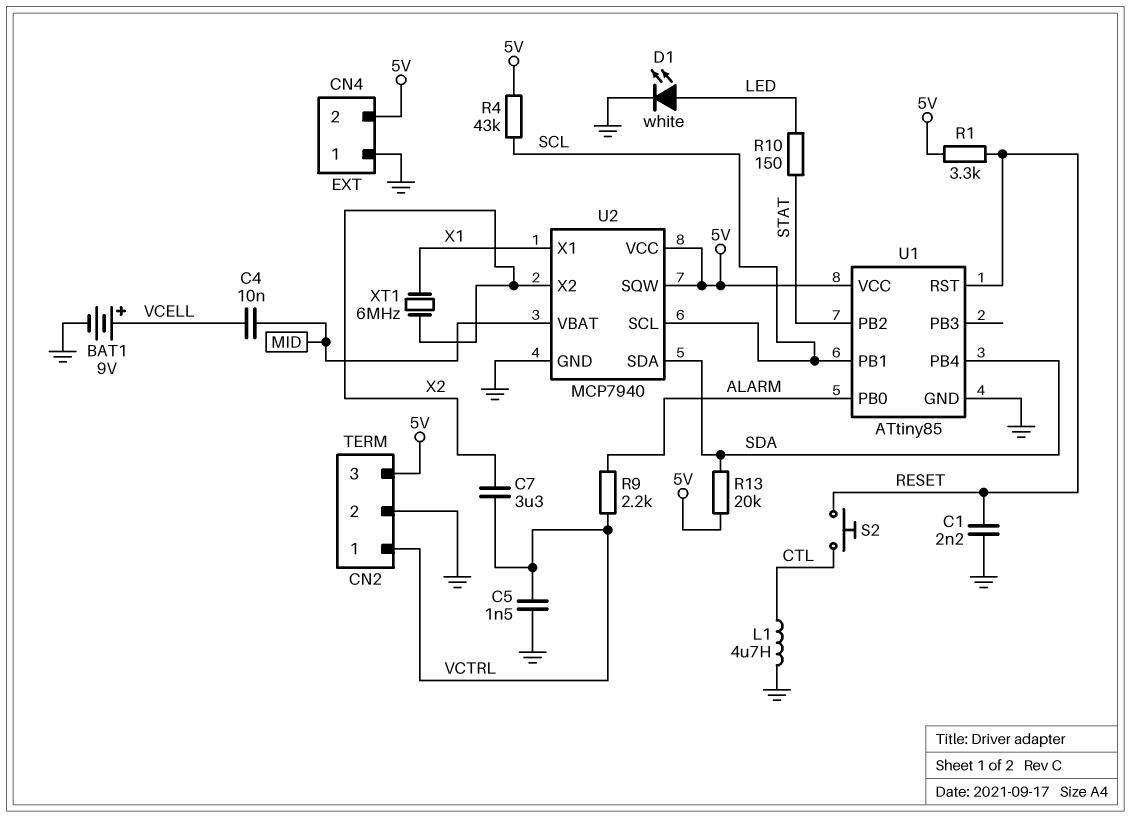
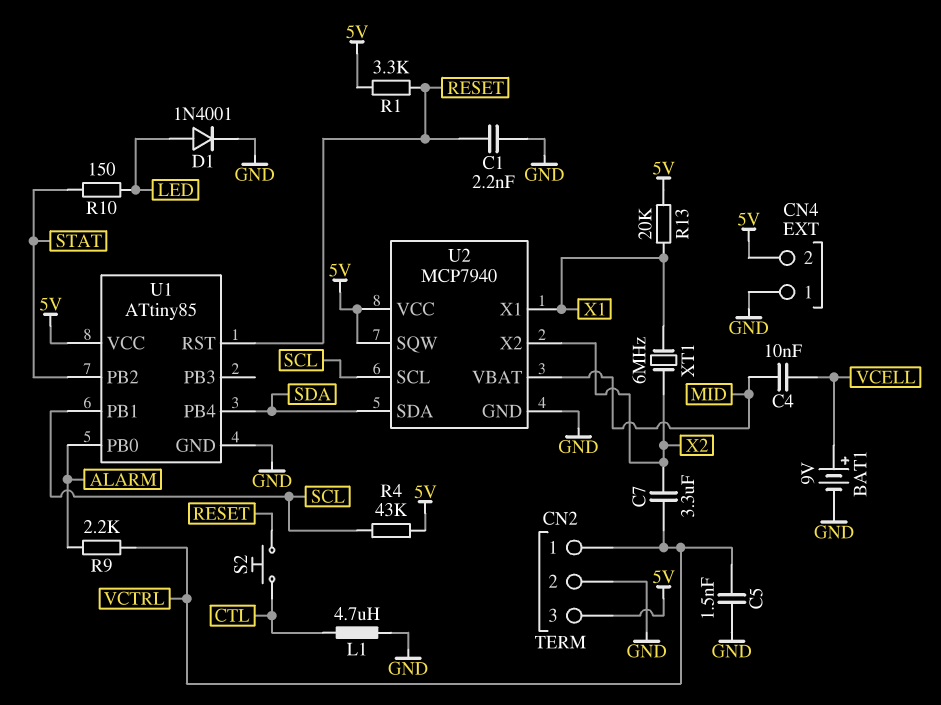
D1: LED white (A LED, K GND) -> diode 1N4001 (A LED, K GND)
R13: 20k (5V, SDA) -> 20k (5V, X1)

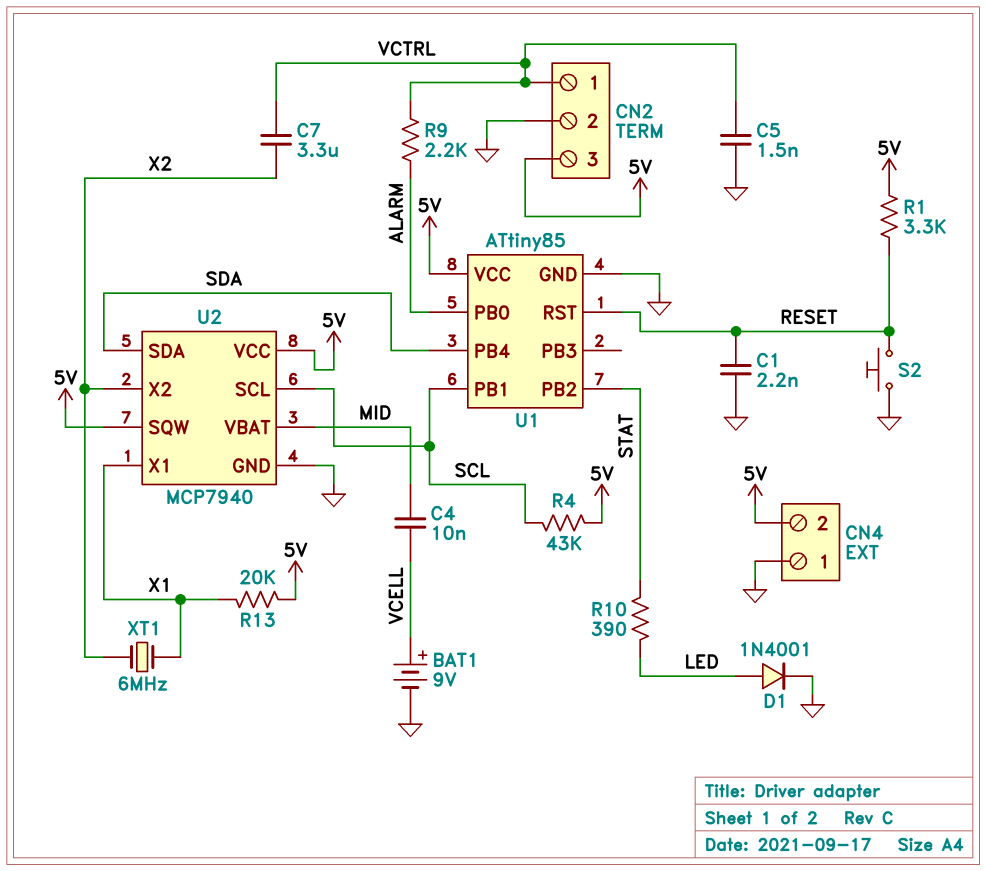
L1: 4.7uH (CTL, GND) -> none
R10: 150 (LED, STAT) -> 390 (LED, STAT)
S2: button (CTL, RESET) -> button (GND, RESET)

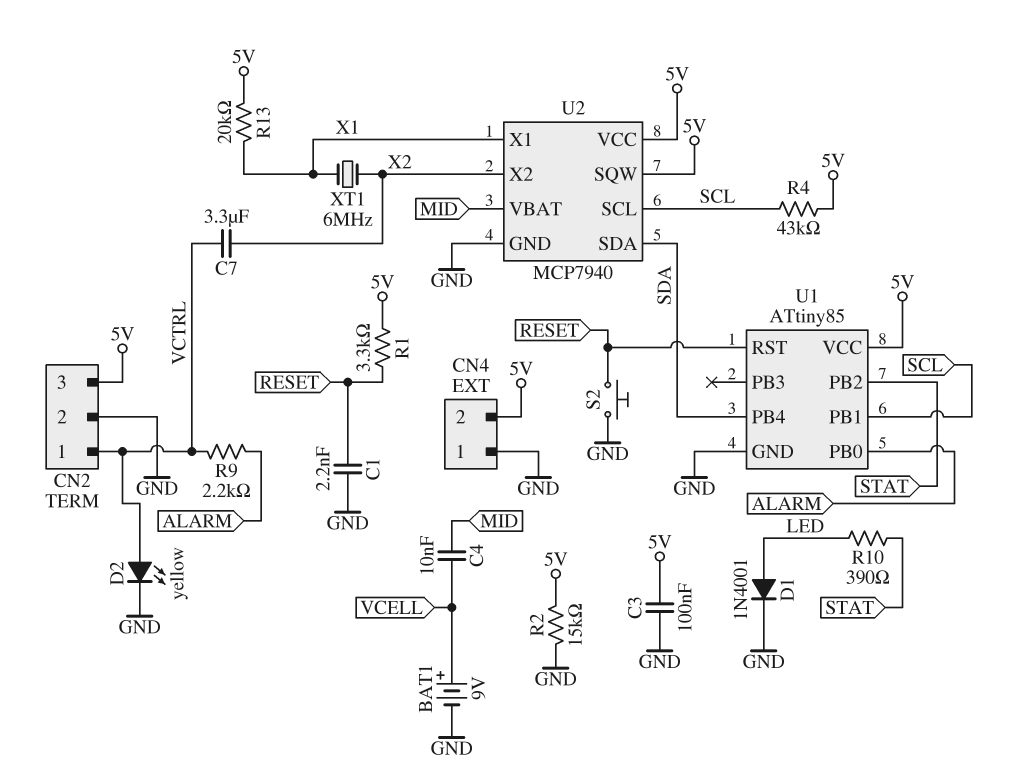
C3: none -> 100nF (5V, GND)
C5: 1.5nF (GND, VCTRL) -> none
D2: none -> LED yellow (A VCTRL, K GND)
R2: none -> 15k (5V, GND)

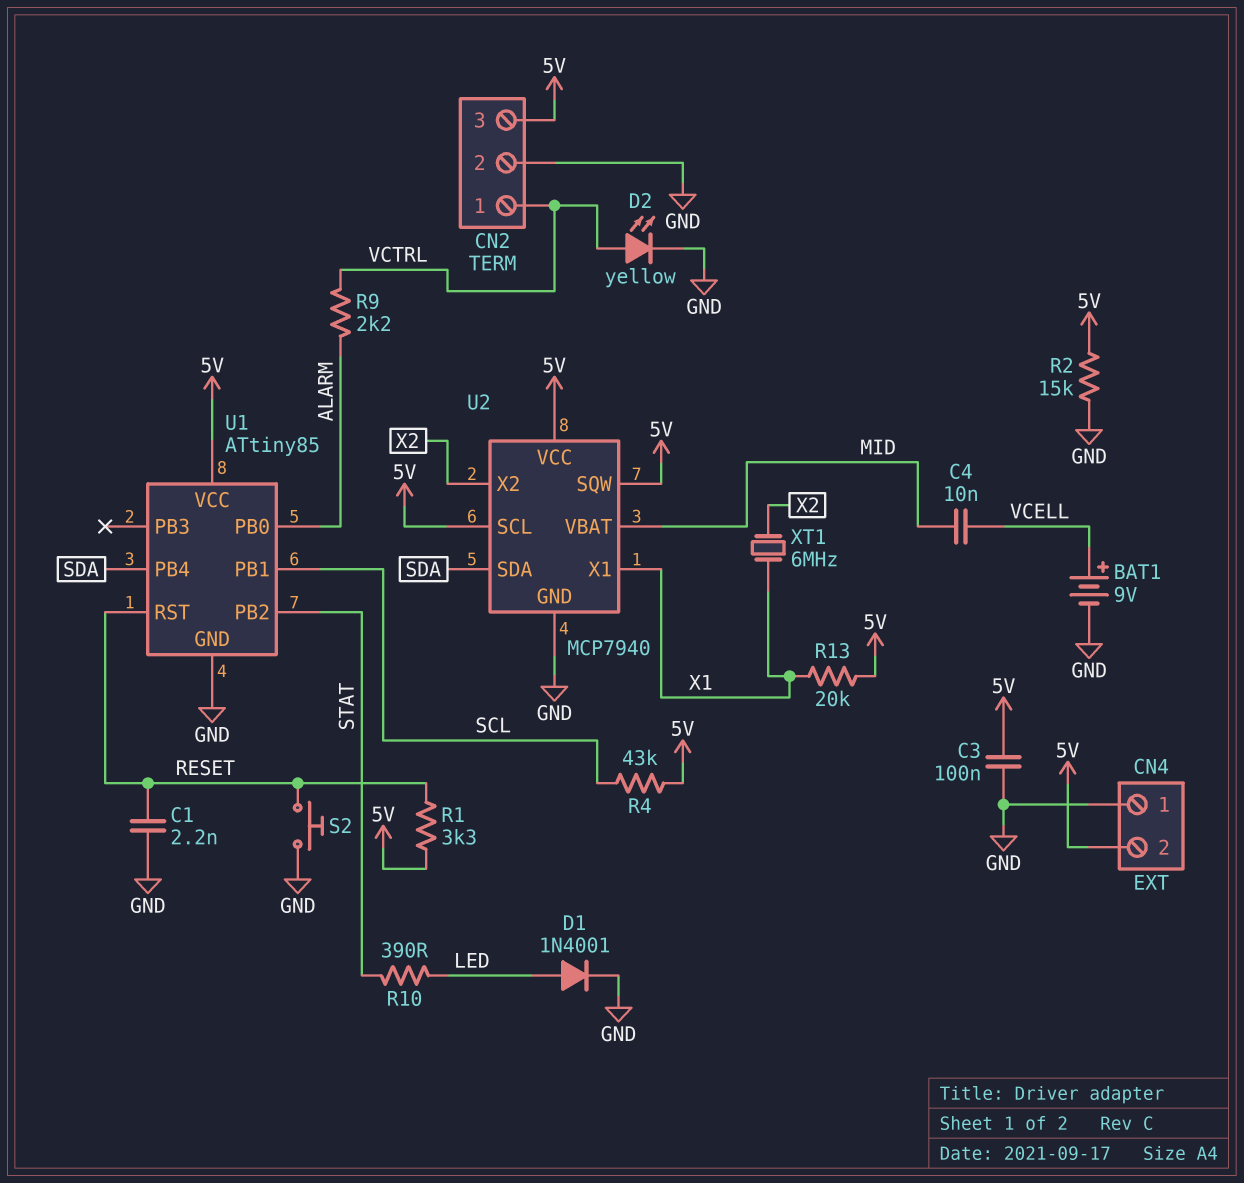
C7: 3.3uF (VCTRL, X2) -> none
U2 pin SCL: SCL -> 5V

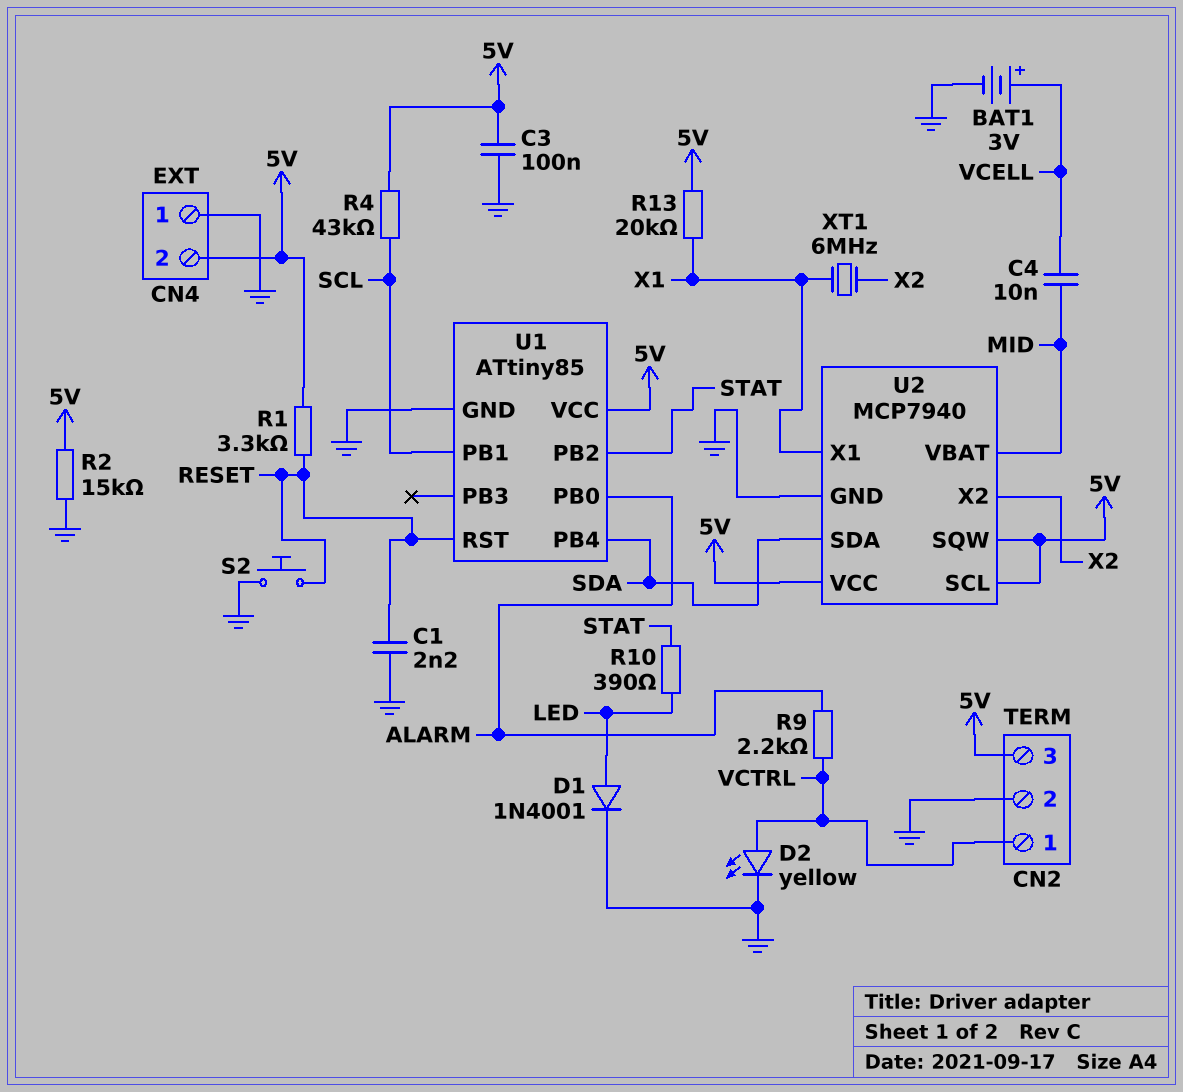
BAT1: 9V (plus VCELL, minus GND) -> 3V (plus VCELL, minus GND)

